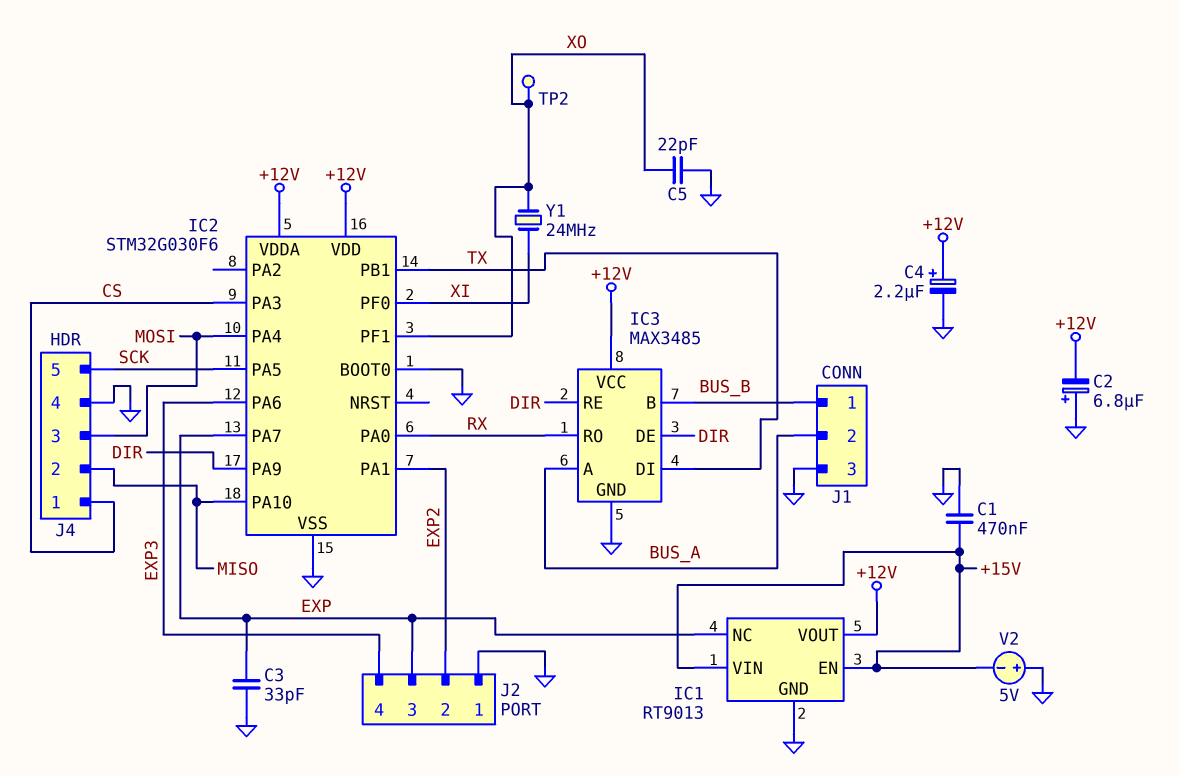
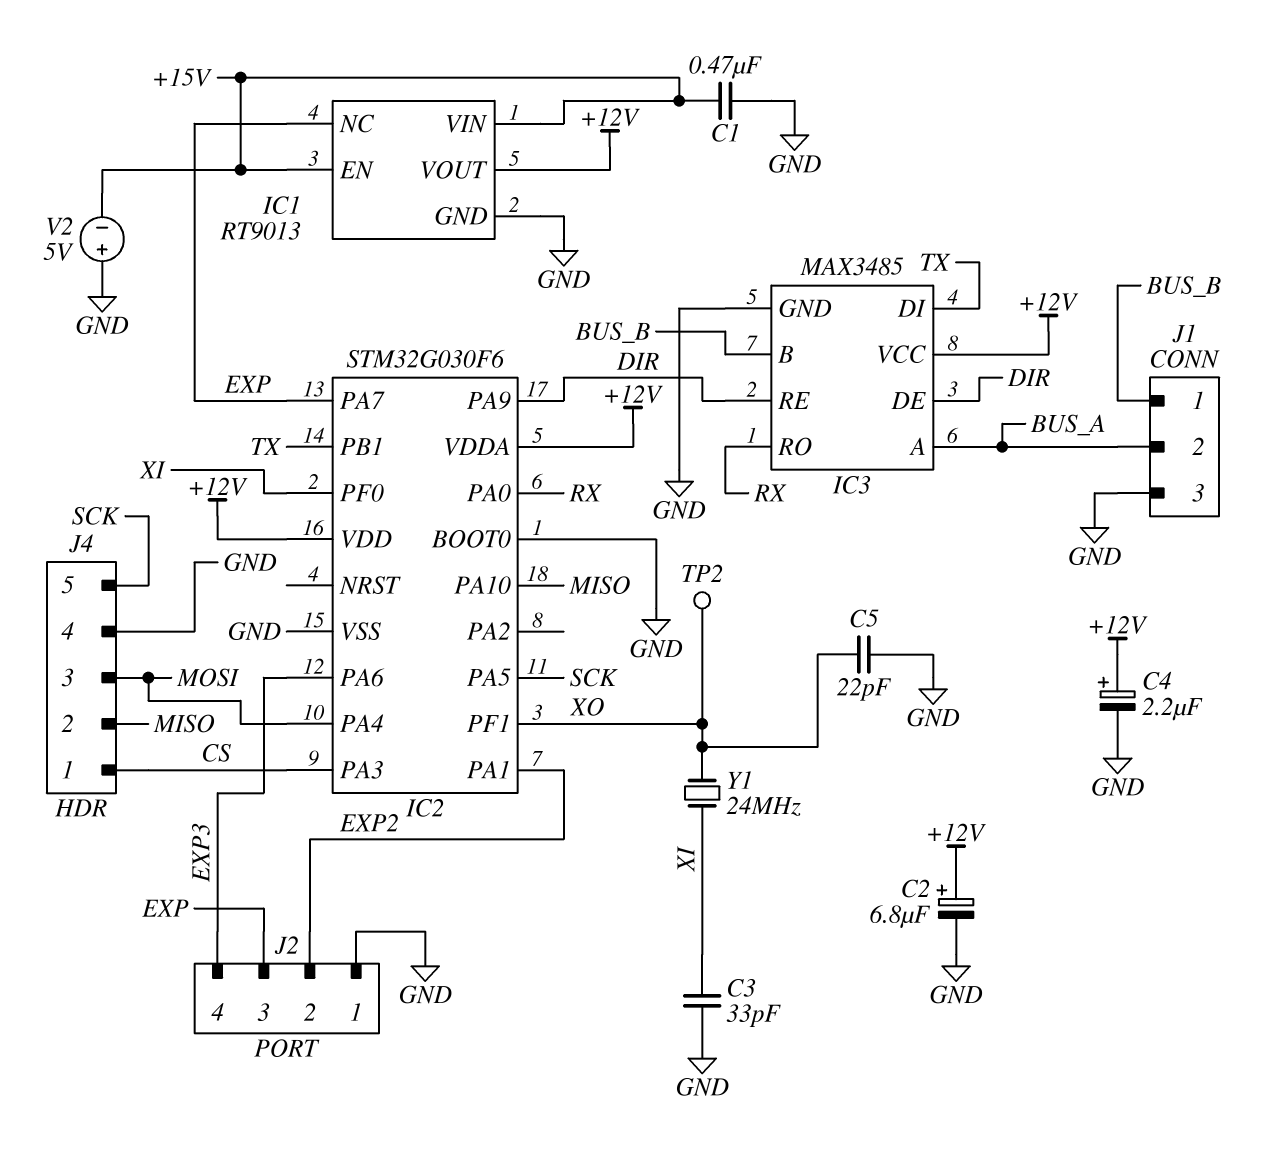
C2: 6.8uF (plus GND, minus +12V) -> 6.8uF (plus +12V, minus GND)
C3: 33pF (EXP, GND) -> 33pF (GND, XI)

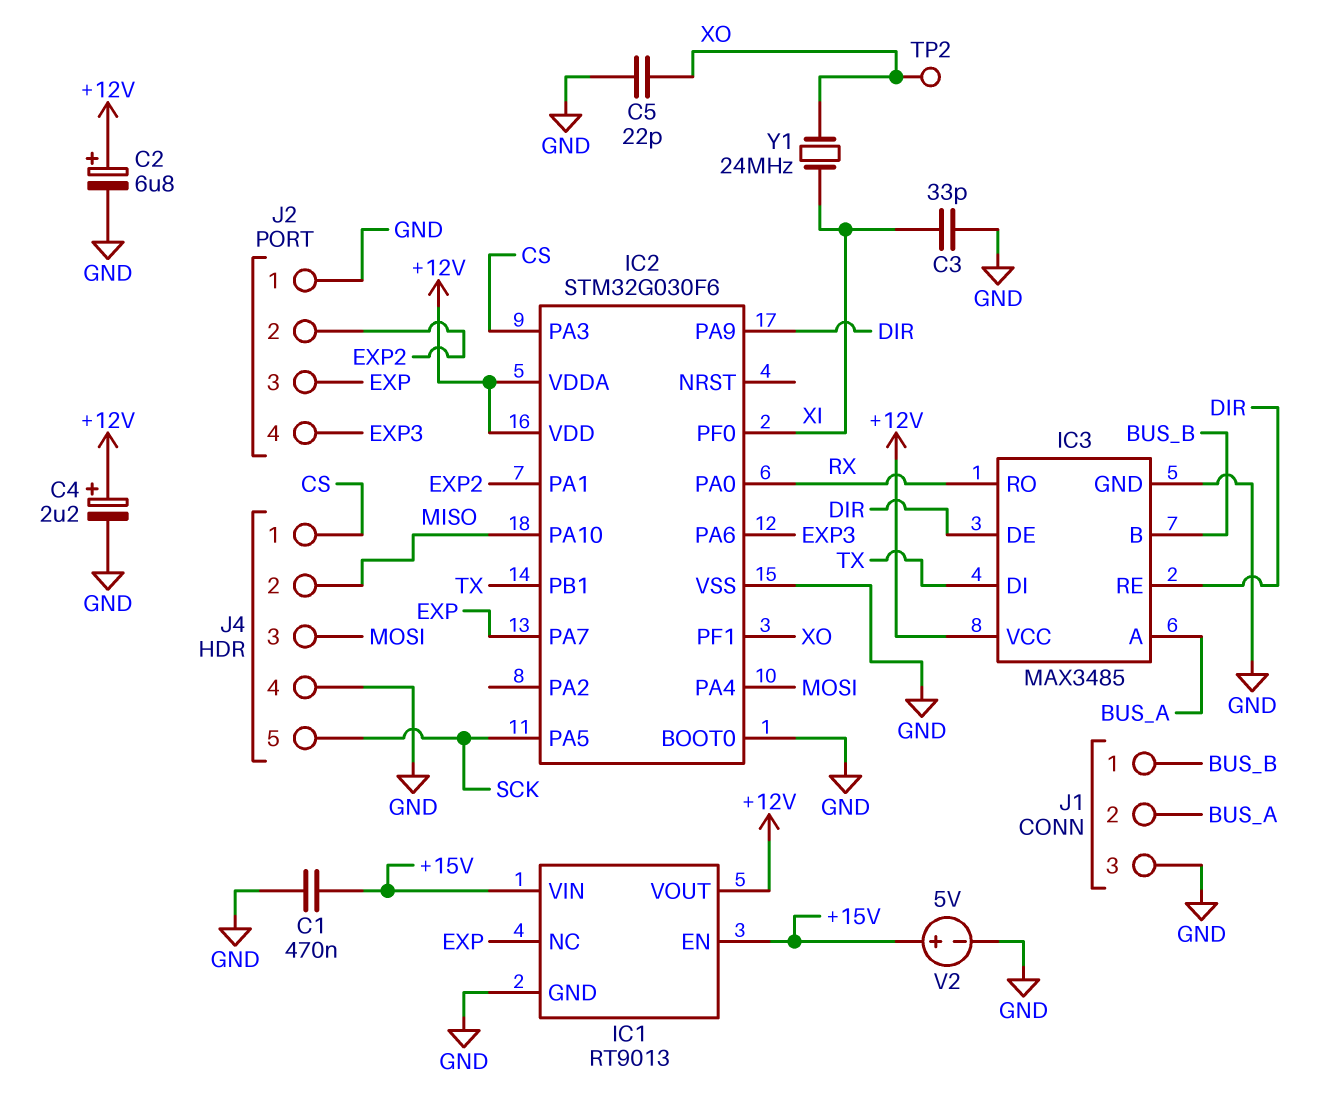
V2: 5V (plus GND, minus +15V) -> 5V (plus +15V, minus GND)

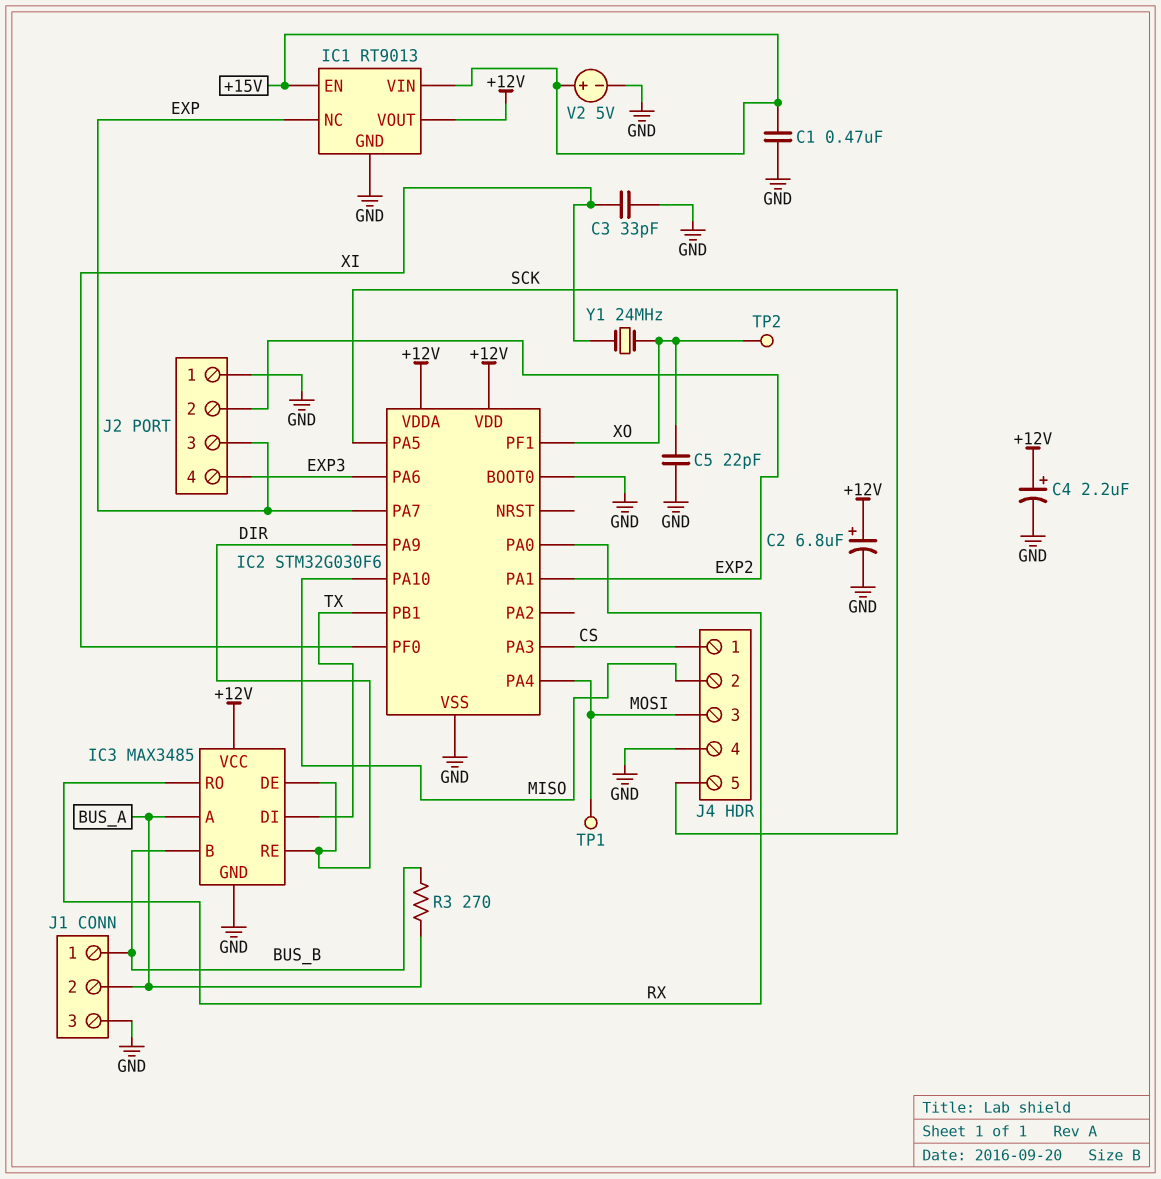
R3: none -> 270 (BUS_A, BUS_B)
TP1: none -> test point (MOSI)

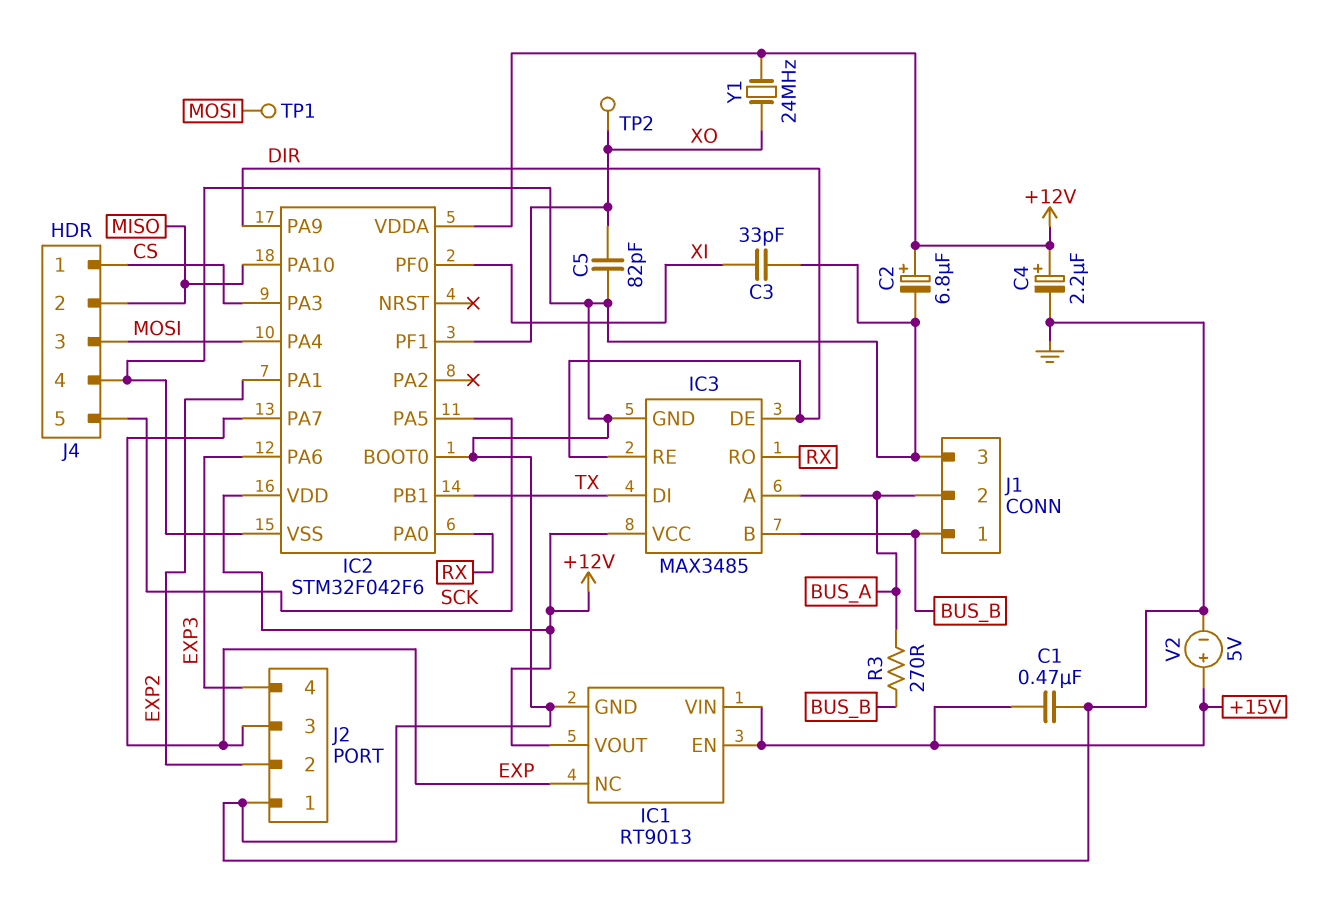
C5: 22pF (GND, XO) -> 82pF (GND, XO)
IC2: STM32G030F6 -> STM32F042F6
Y1: 24MHz (XI, XO) -> 24MHz (+12V, XO)

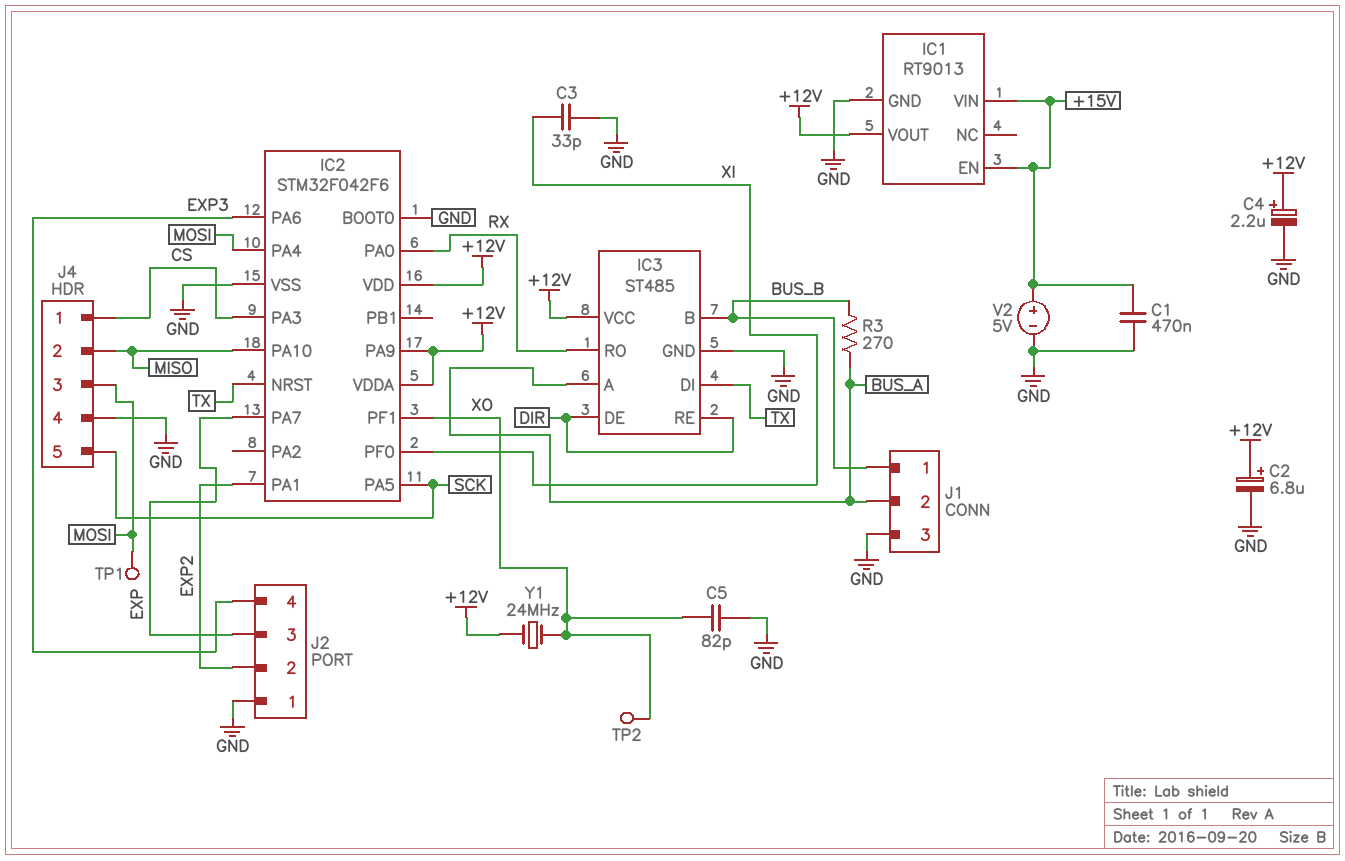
IC1 pin NC: EXP -> none
IC2 pin NRST: none -> TX
IC2 pin PA9: DIR -> +12V
IC2 pin PB1: TX -> none
IC3: MAX3485 -> ST485

